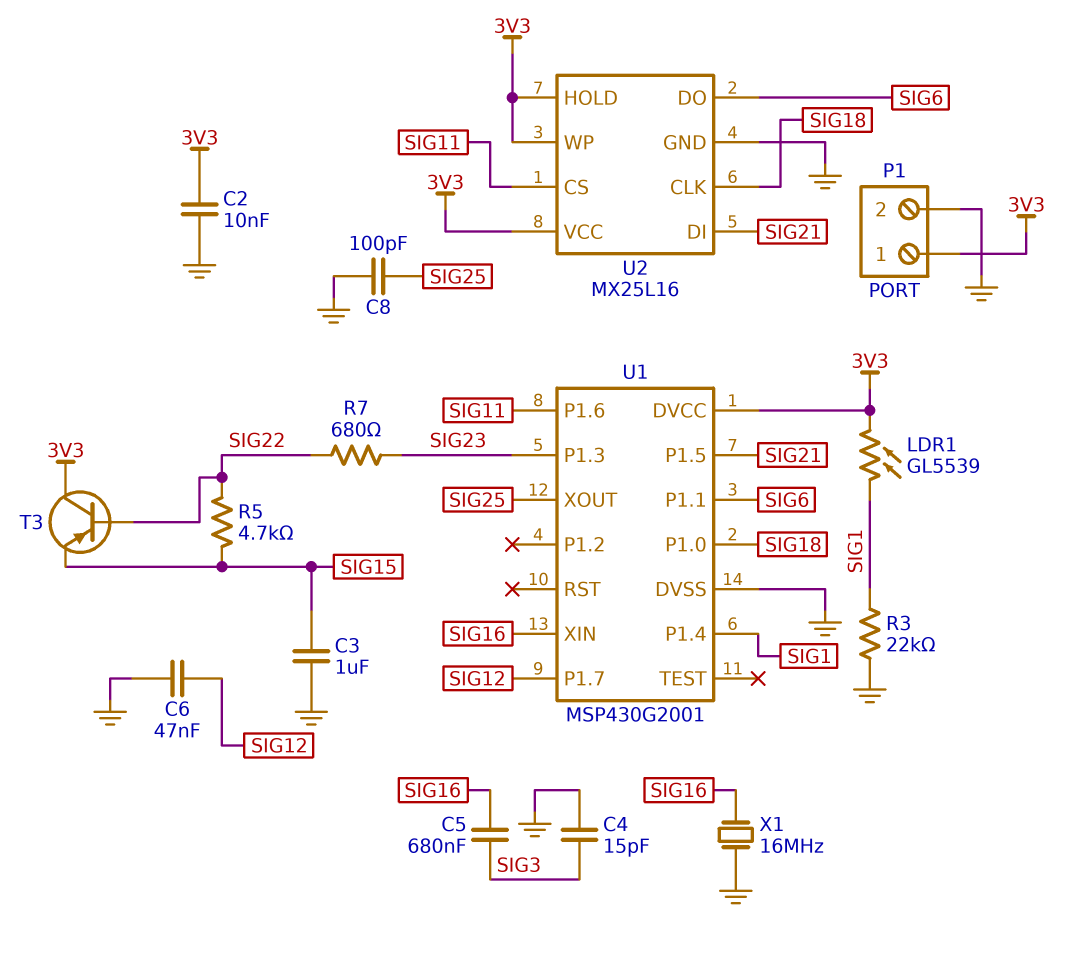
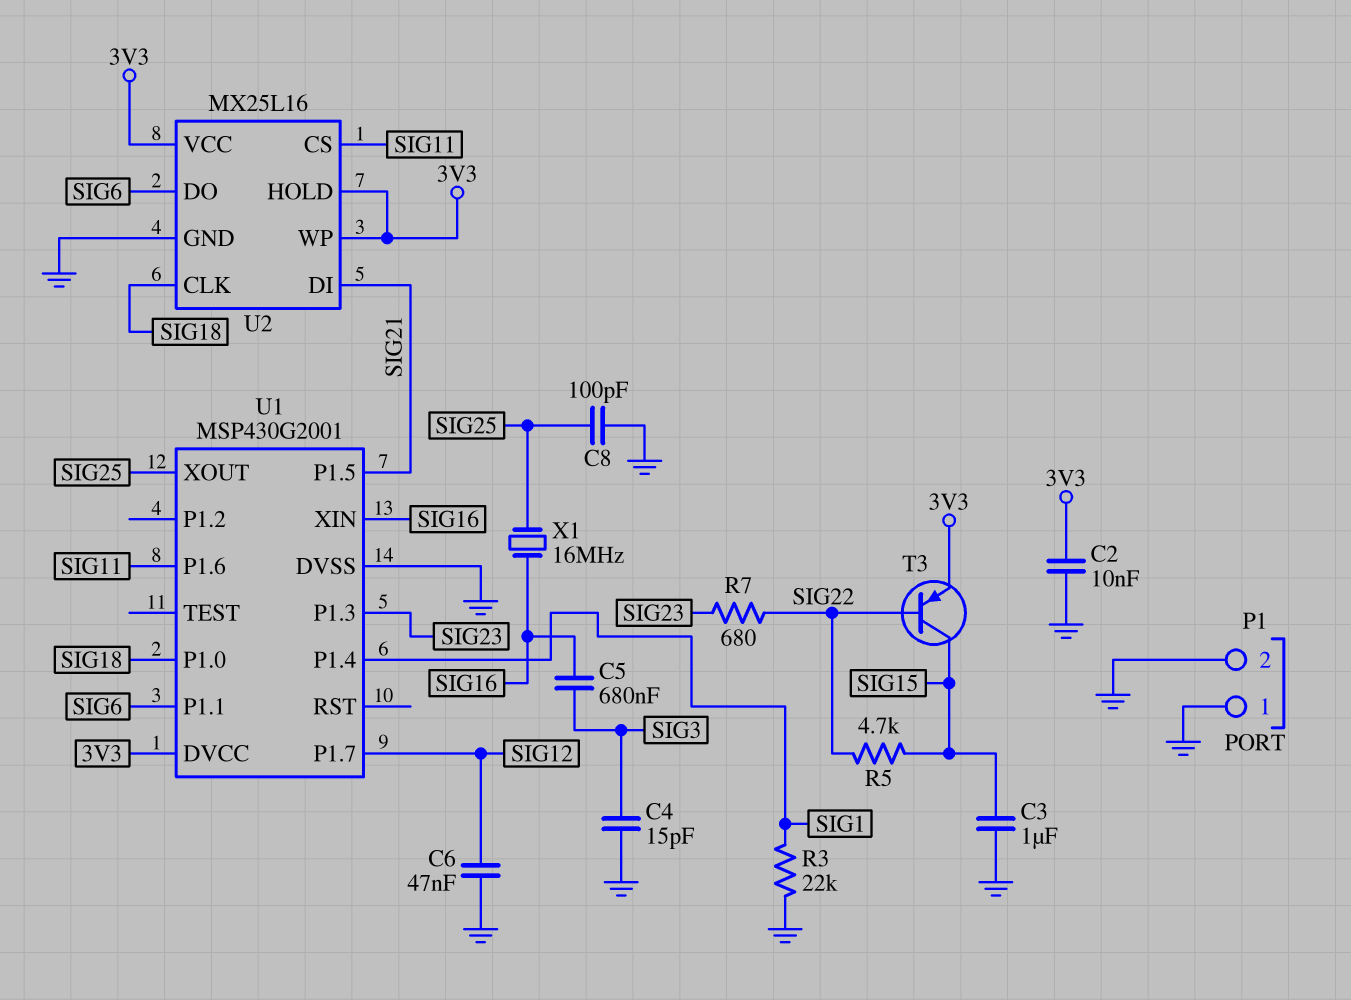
LDR1: GL5539 (3V3, SIG1) -> none
P1 pin 1: 3V3 -> GND
T3: PNP (B SIG22, C 3V3, E SIG15) -> PNP (B SIG22, C SIG15, E 3V3)
X1: 16MHz (GND, SIG16) -> 16MHz (SIG16, SIG25)

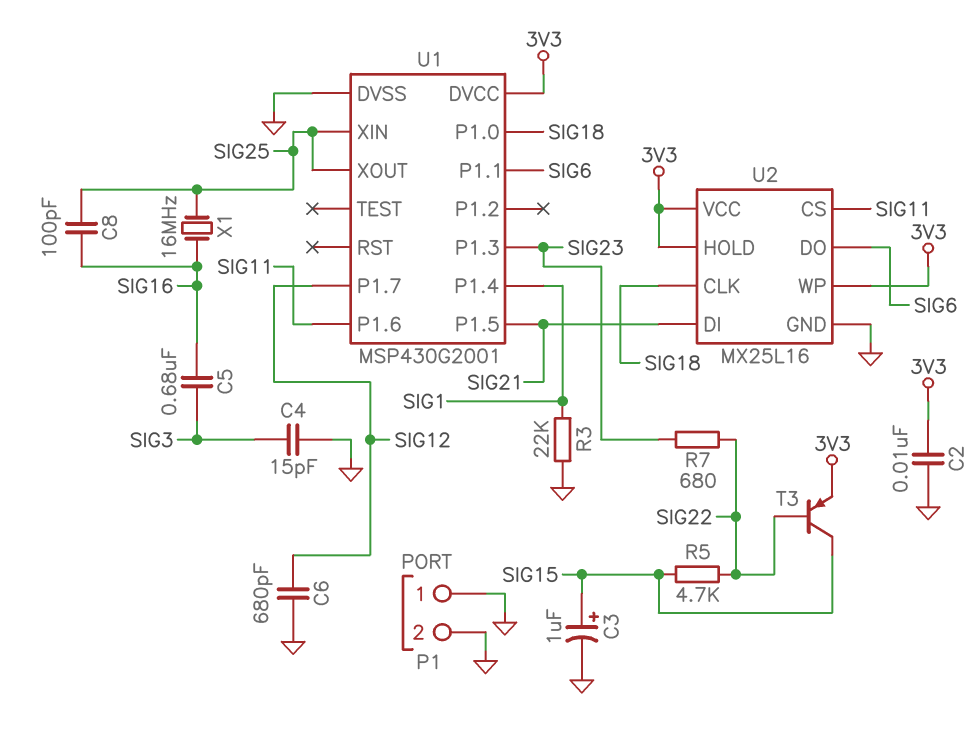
C3: 1uF (GND, SIG15) -> 1uF (plus SIG15, minus GND)
C6: 47nF (GND, SIG12) -> 680pF (GND, SIG12)
C8: 100pF (GND, SIG25) -> 100pF (SIG16, SIG25)
U1 pin XIN: SIG16 -> SIG25

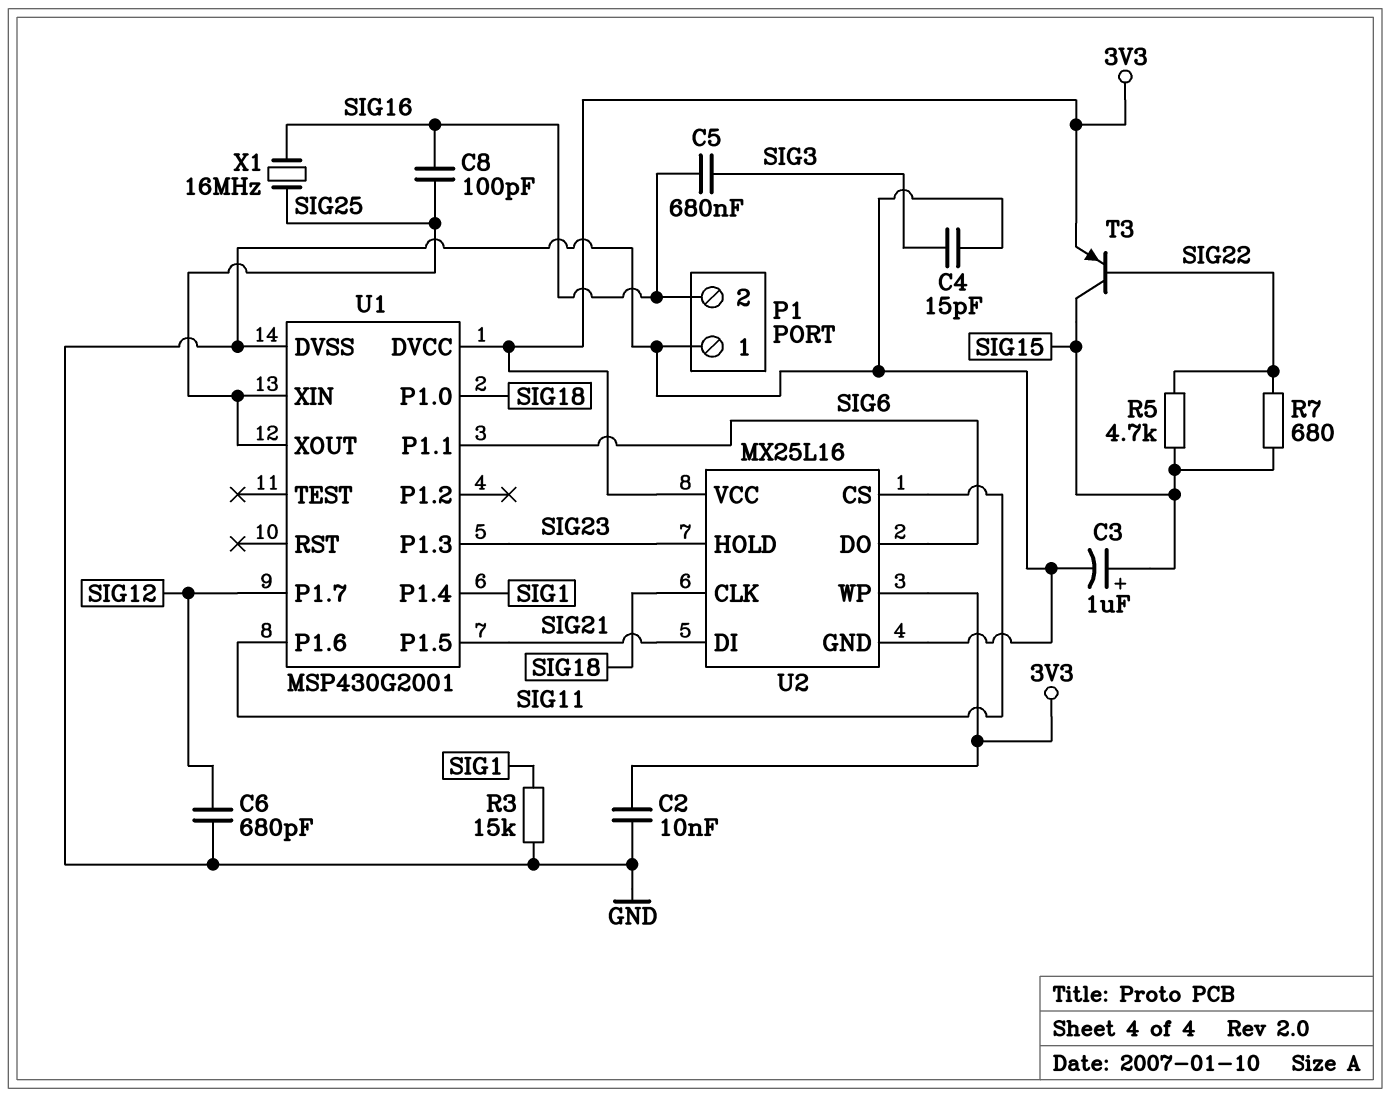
P1 pin 2: GND -> SIG16
R3: 22k (GND, SIG1) -> 15k (GND, SIG1)
R7: 680 (SIG22, SIG23) -> 680 (SIG15, SIG22)
U2 pin HOLD: 3V3 -> SIG23

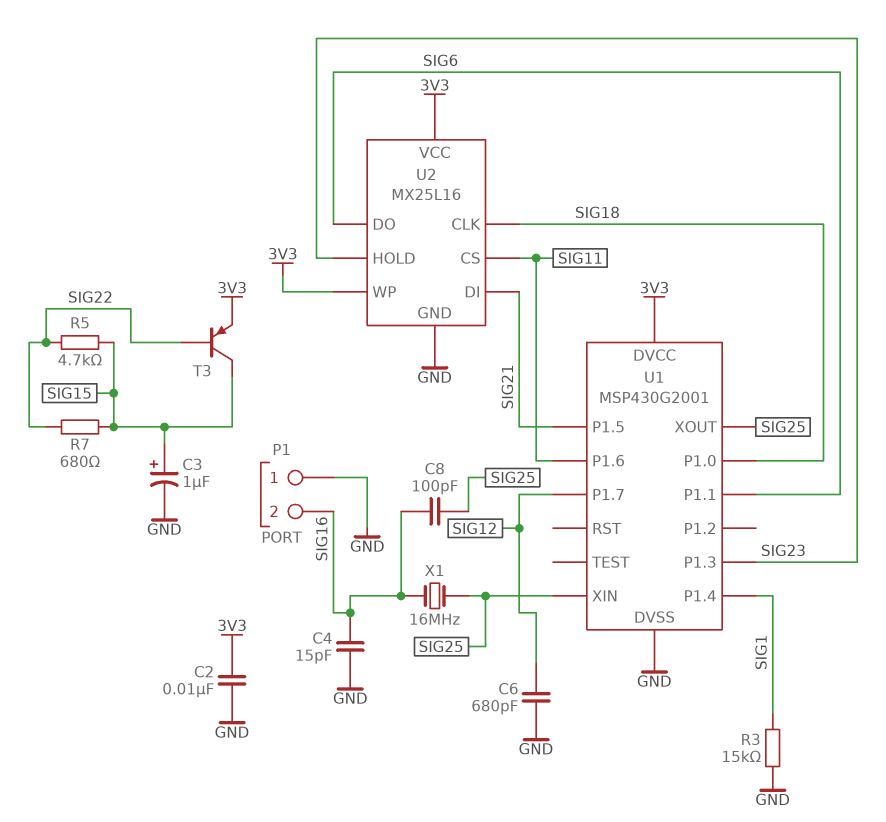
C4: 15pF (GND, SIG3) -> 15pF (GND, SIG16)
C5: 680nF (SIG3, SIG16) -> none

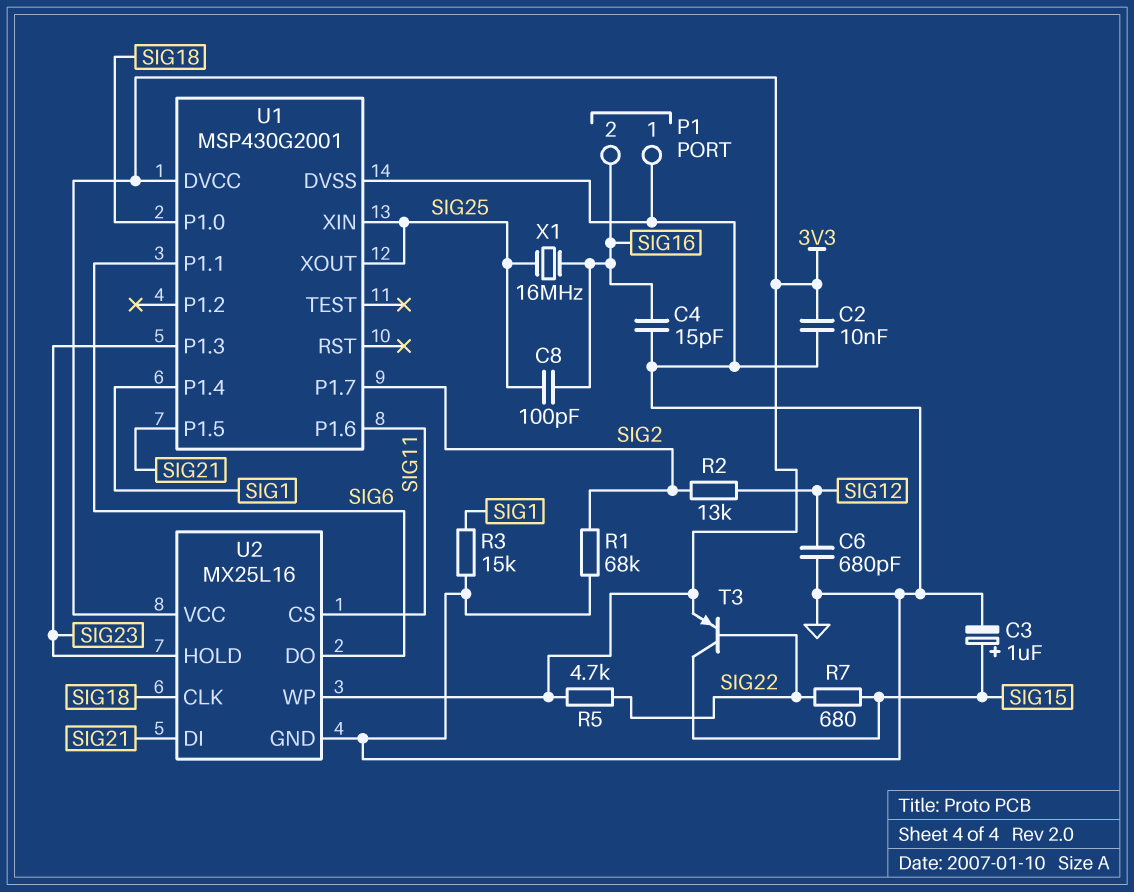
R1: none -> 68k (GND, SIG2)
R2: none -> 13k (SIG2, SIG12)
R5: 4.7k (SIG15, SIG22) -> 4.7k (3V3, SIG22)
U1 pin P1.7: SIG12 -> SIG2

